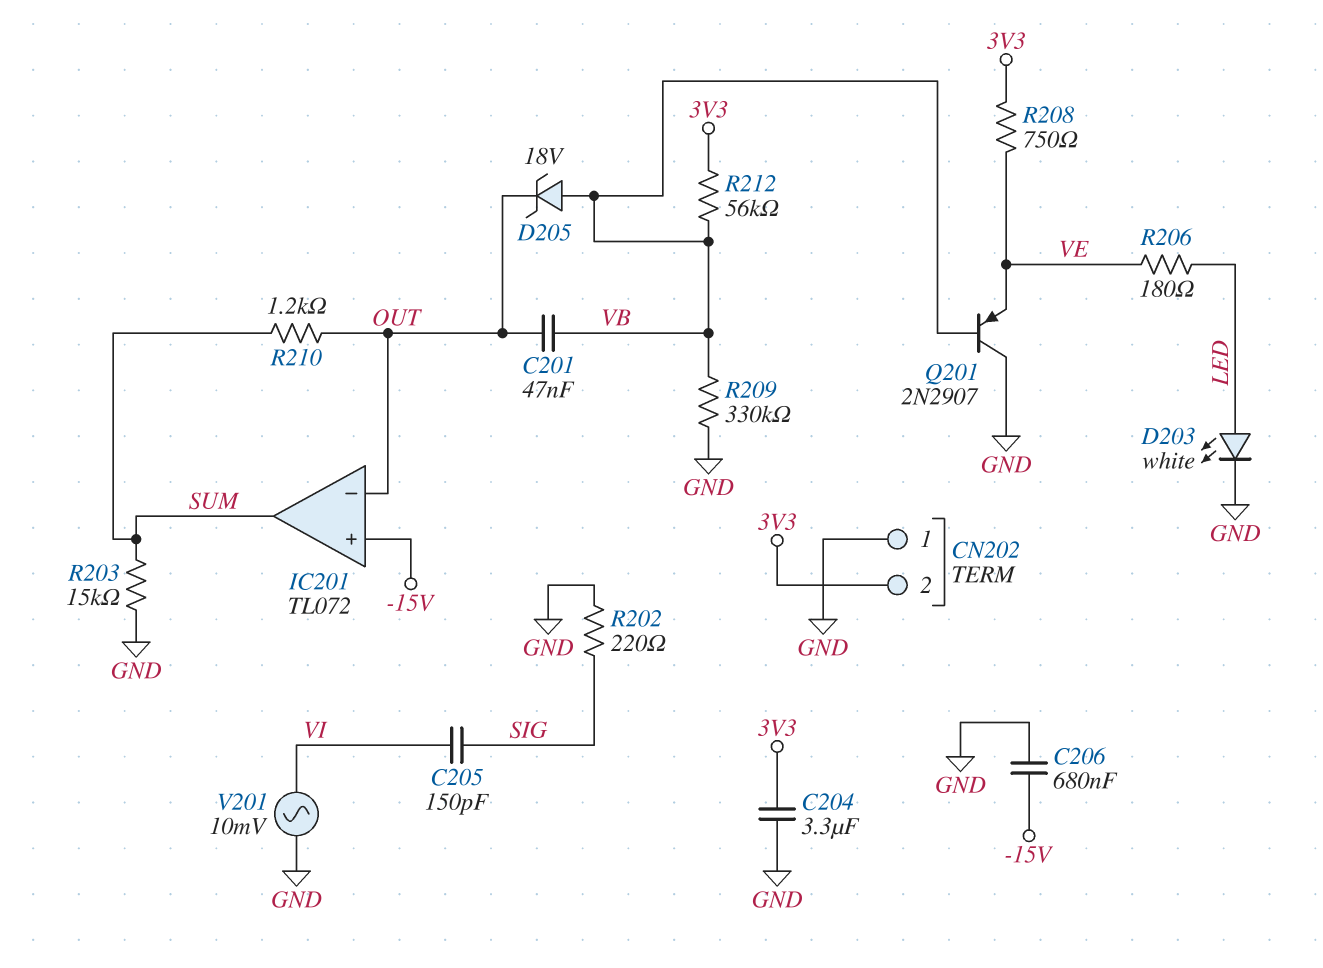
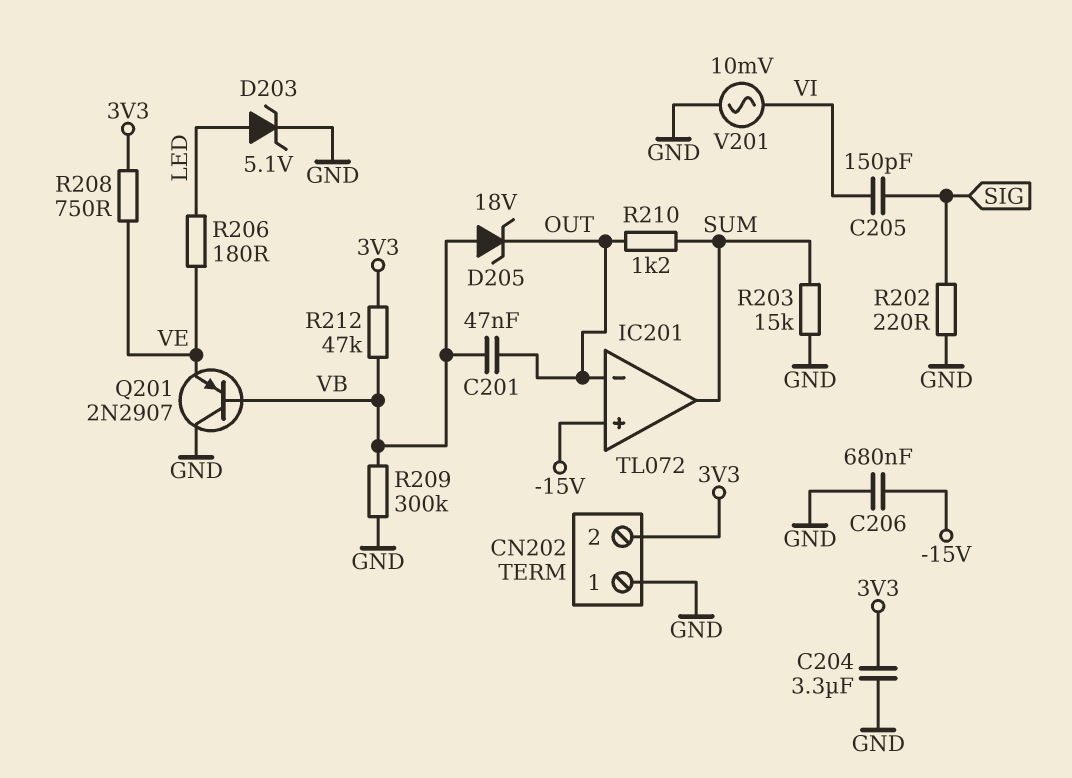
D203: LED white (A LED, K GND) -> zener 5.1V (A LED, K GND)
R209: 330k (GND, VB) -> 300k (GND, VB)
R212: 56k (3V3, VB) -> 47k (3V3, VB)

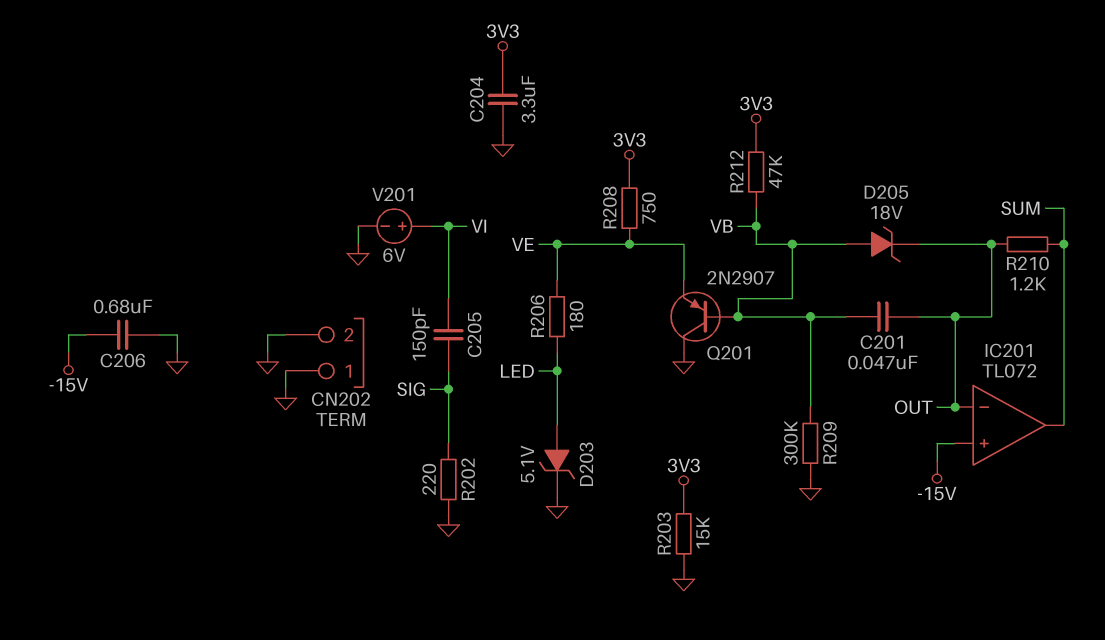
CN202 pin 2: 3V3 -> GND
R203: 15k (GND, SUM) -> 15k (3V3, GND)
V201: AC 10mV (GND, VI) -> 6V (plus VI, minus GND)

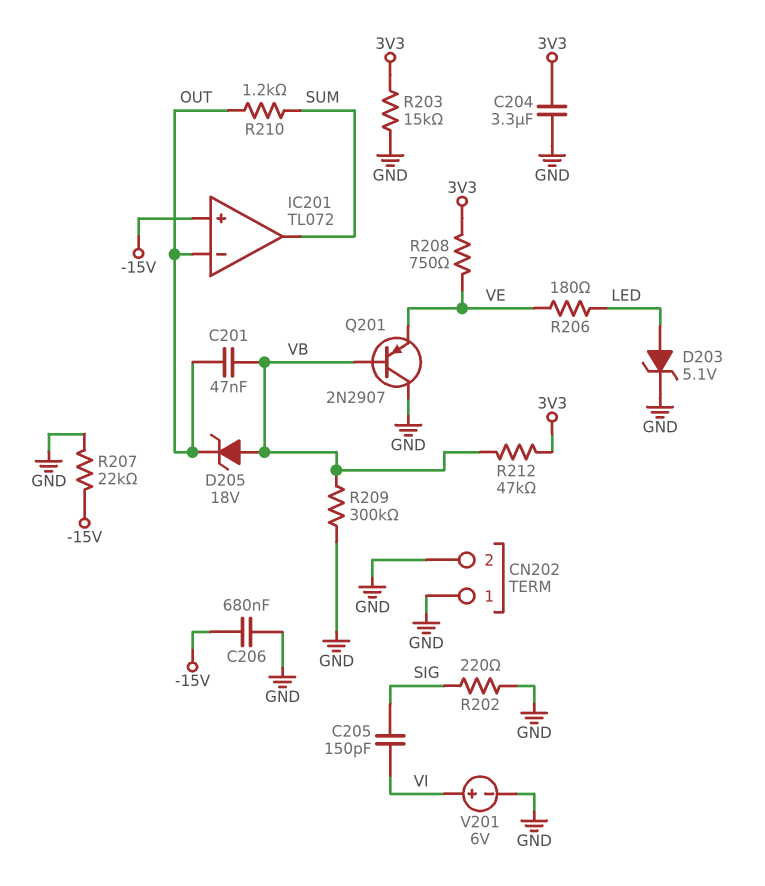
R207: none -> 22k (-15V, GND)

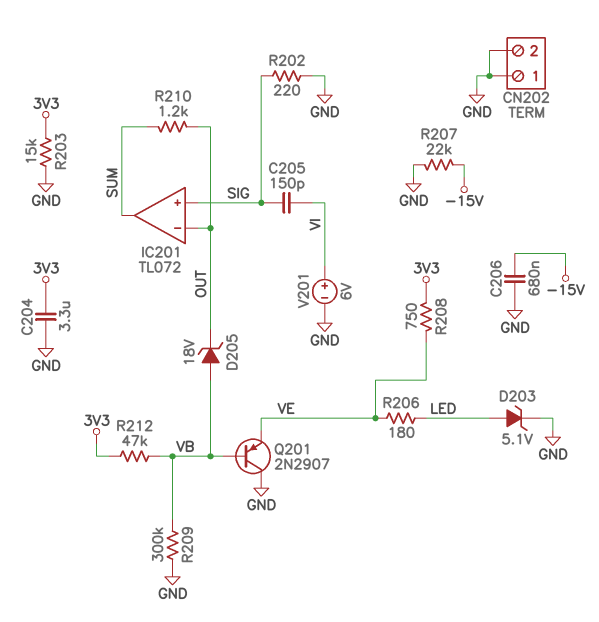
C201: 47nF (OUT, VB) -> none
IC201 pin in+: -15V -> SIG

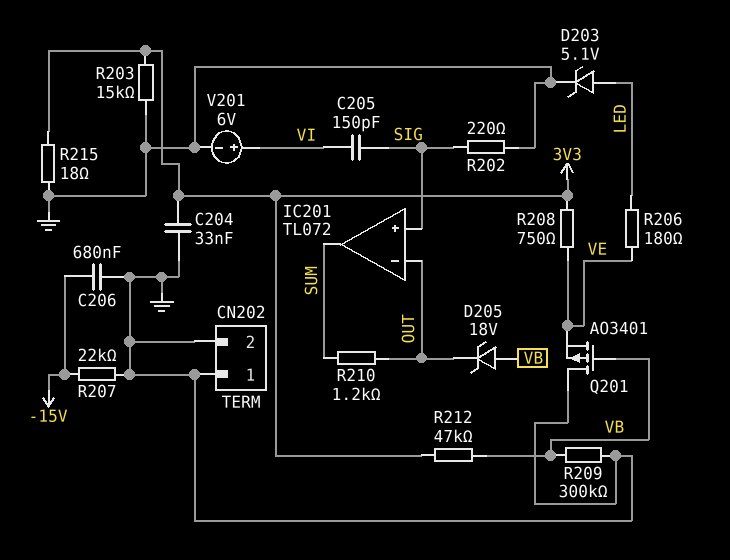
C204: 3.3uF (3V3, GND) -> 33nF (3V3, GND)
Q201: PNP 2N2907 (B VB, C GND, E VE) -> PMOS AO3401 (G VB, D GND, S VE)
R215: none -> 18 (3V3, GND)

